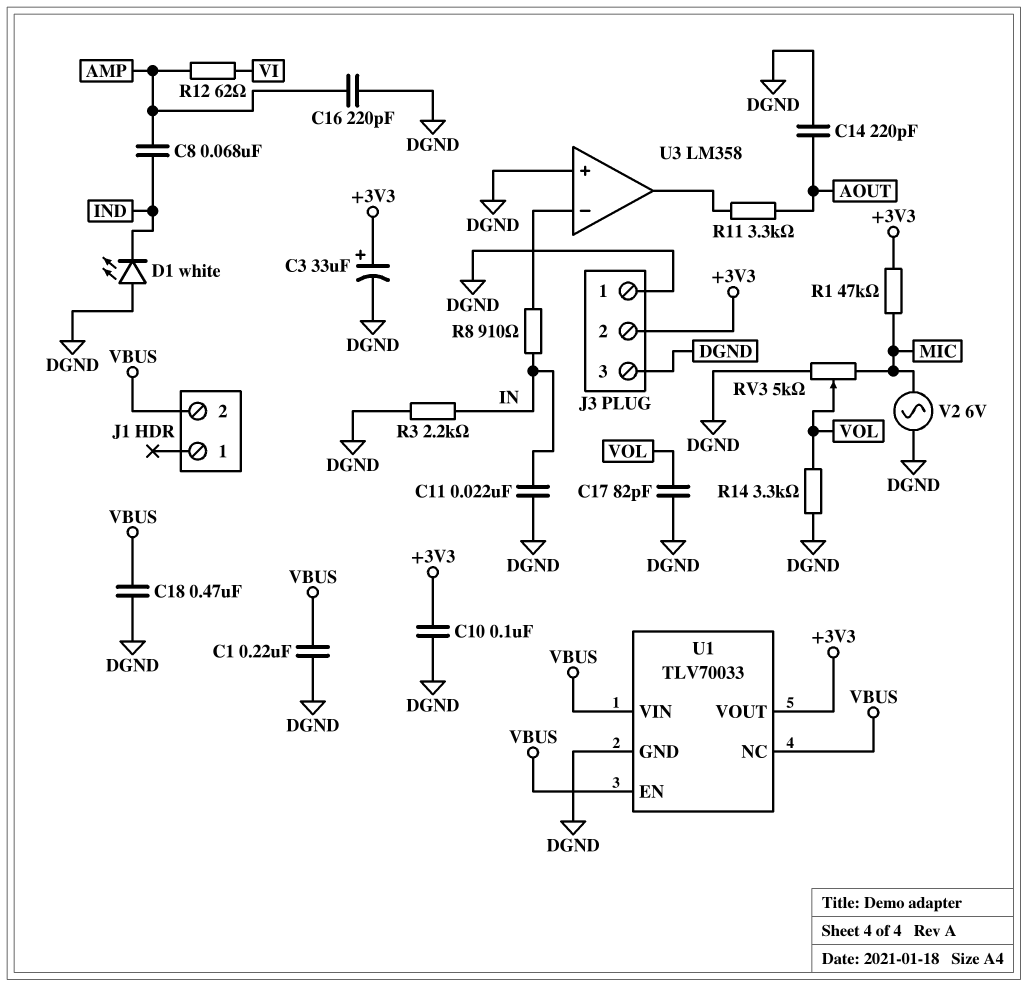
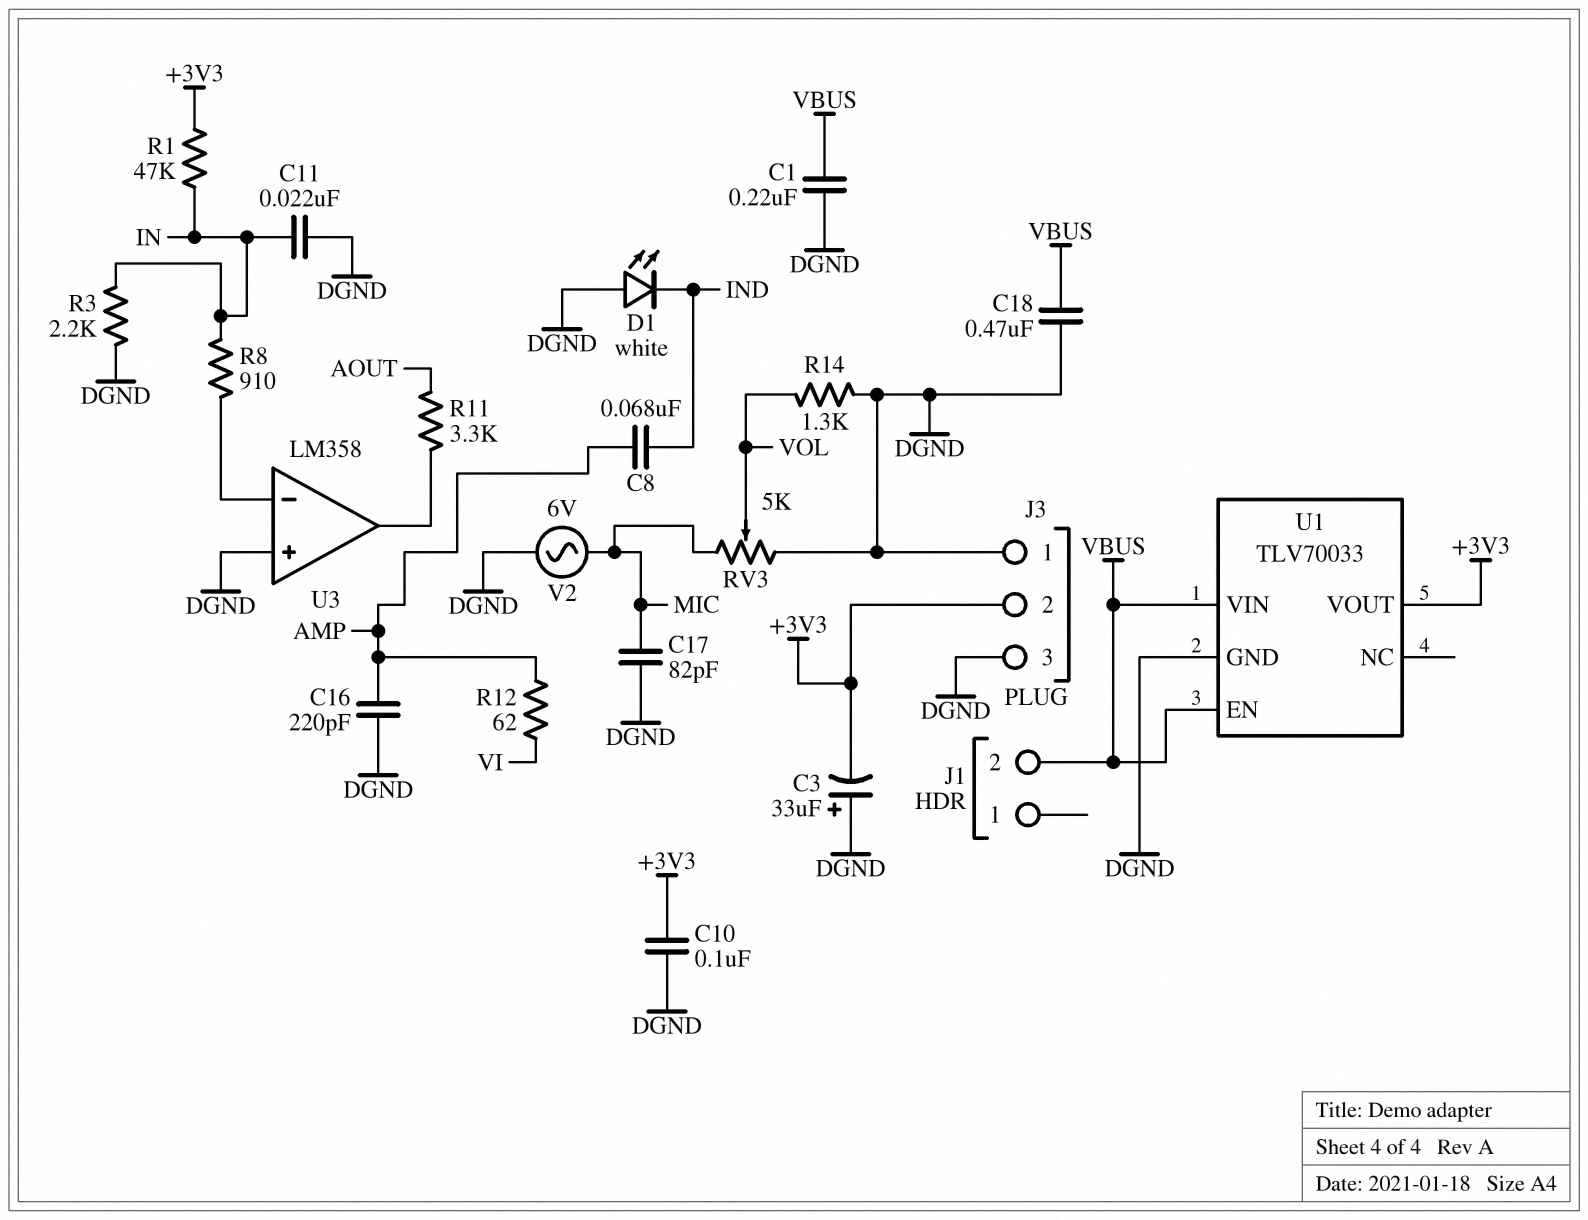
C3: 33uF (plus +3V3, minus DGND) -> 33uF (plus DGND, minus +3V3)
C14: 220pF (AOUT, DGND) -> none
C17: 82pF (DGND, VOL) -> 82pF (DGND, MIC)
R1: 47k (+3V3, MIC) -> 47k (+3V3, IN)
R14: 3.3k (DGND, VOL) -> 1.3k (DGND, VOL)
U1 pin NC: VBUS -> none

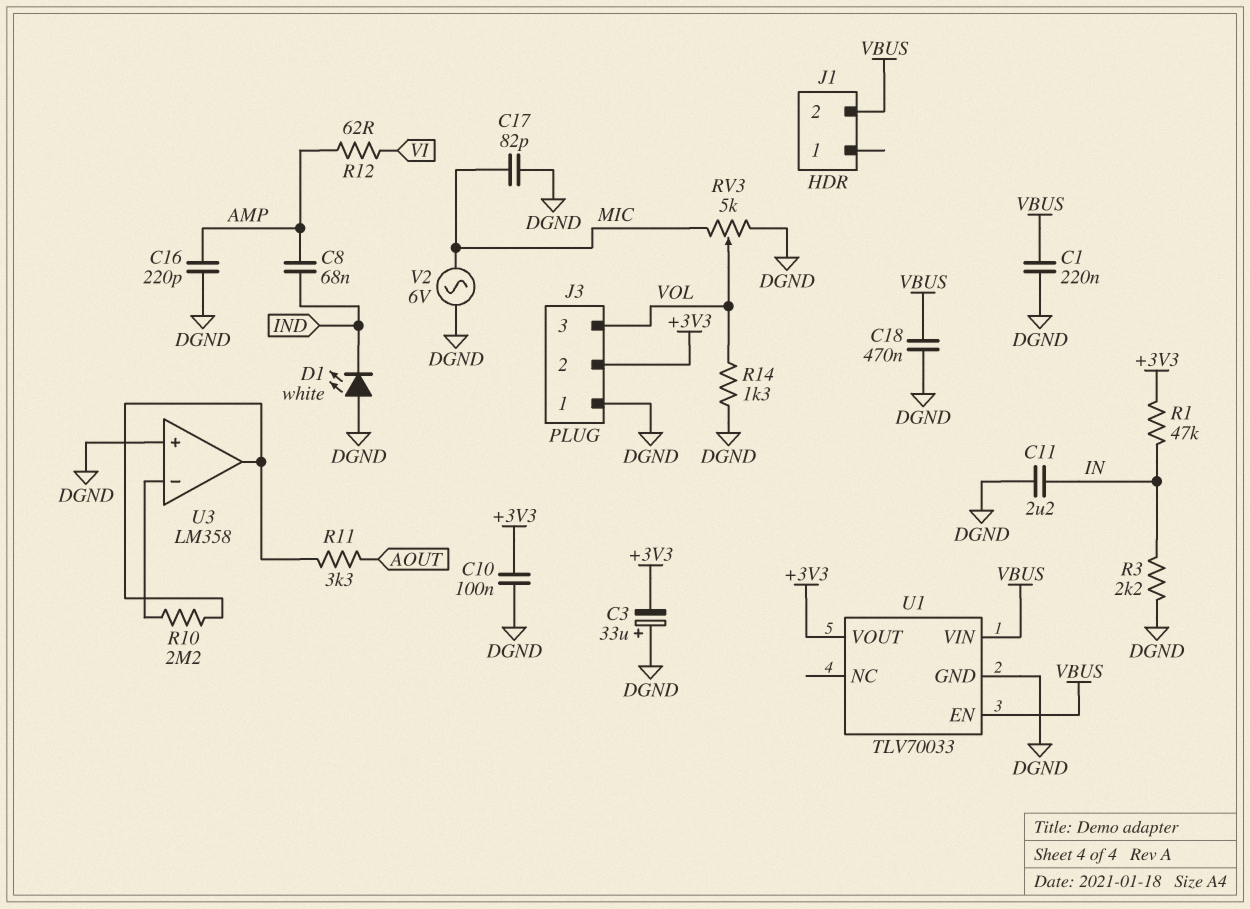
C11: 22nF (DGND, IN) -> 2.2uF (DGND, IN)
J3 pin 3: DGND -> VOL
R8: 910 (IN, U3/in-) -> none
R10: none -> 2.2M (U3/in-, U3/out)

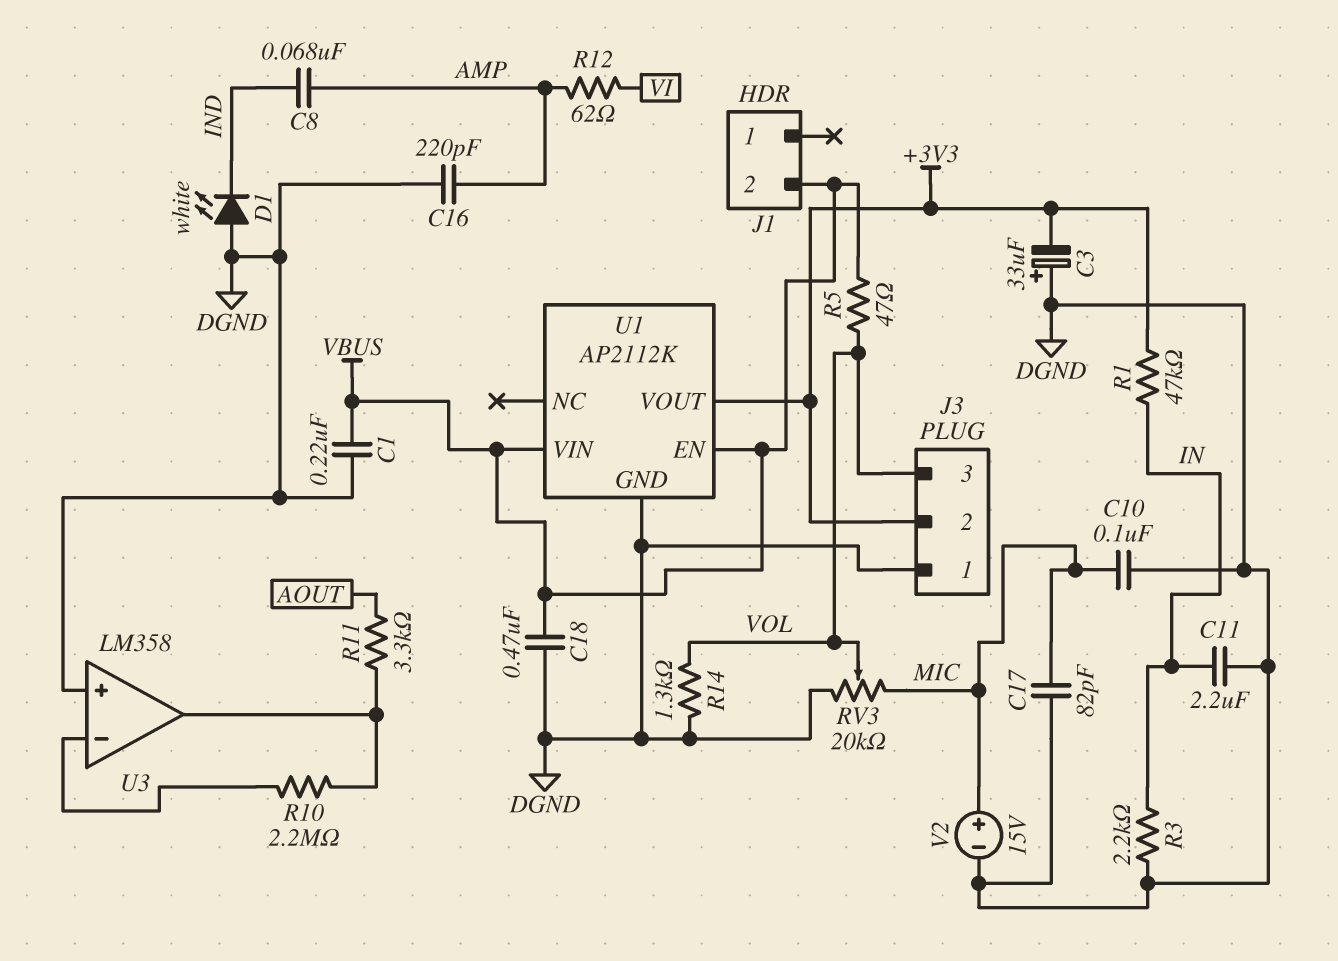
C10: 100nF (+3V3, DGND) -> 100nF (DGND, MIC)
R5: none -> 47 (VBUS, VOL)
RV3: 5k (DGND, MIC, wiper VOL) -> 20k (DGND, MIC, wiper VOL)
U1: TLV70033 -> AP2112K
V2: AC 6V (DGND, MIC) -> 15V (plus MIC, minus DGND)

